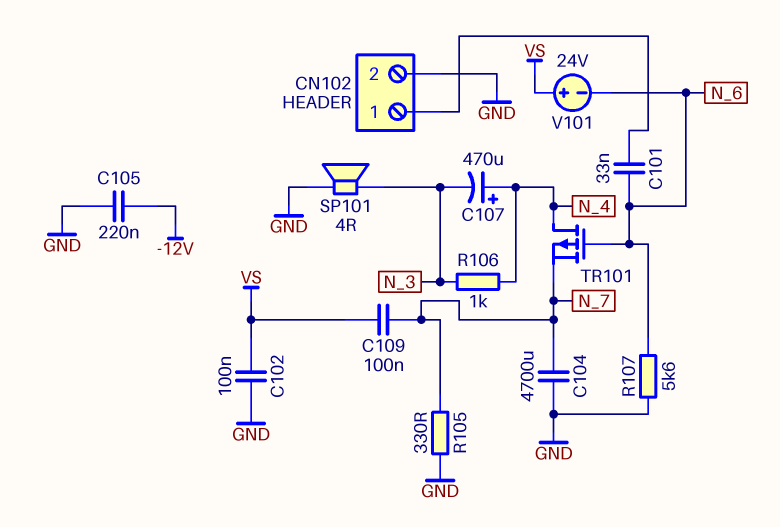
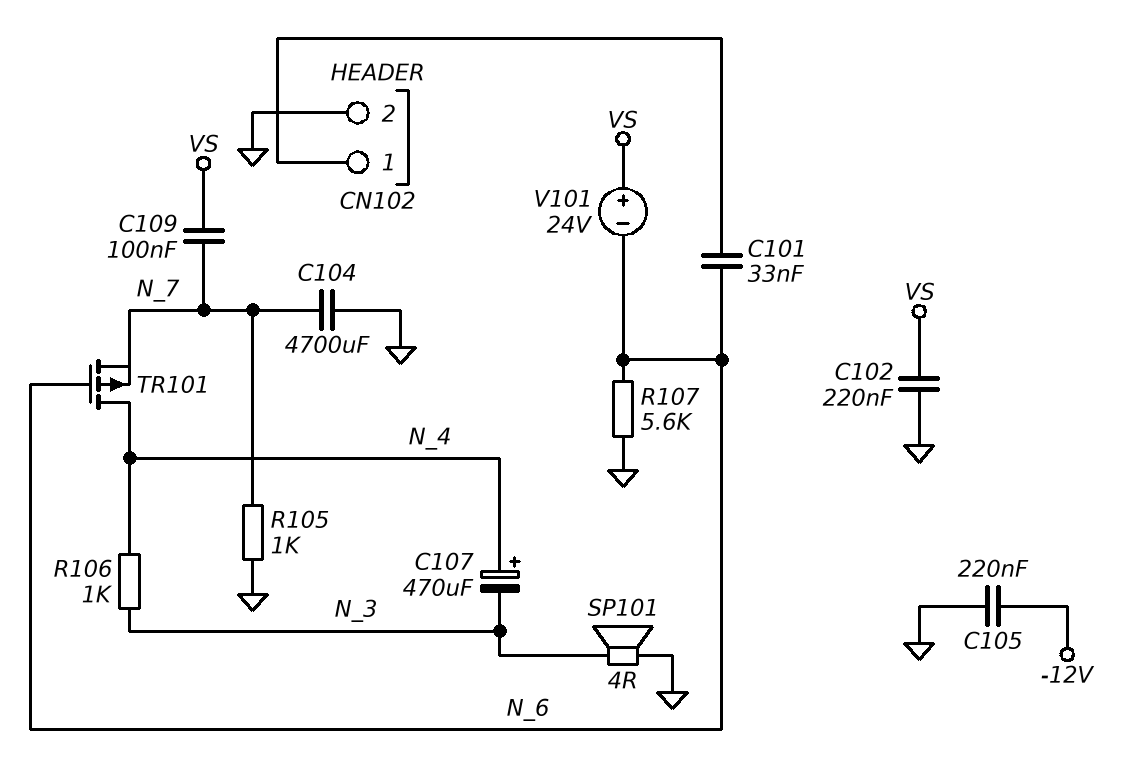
C102: 100nF (GND, VS) -> 220nF (GND, VS)
R105: 330 (GND, N_7) -> 1k (GND, N_7)

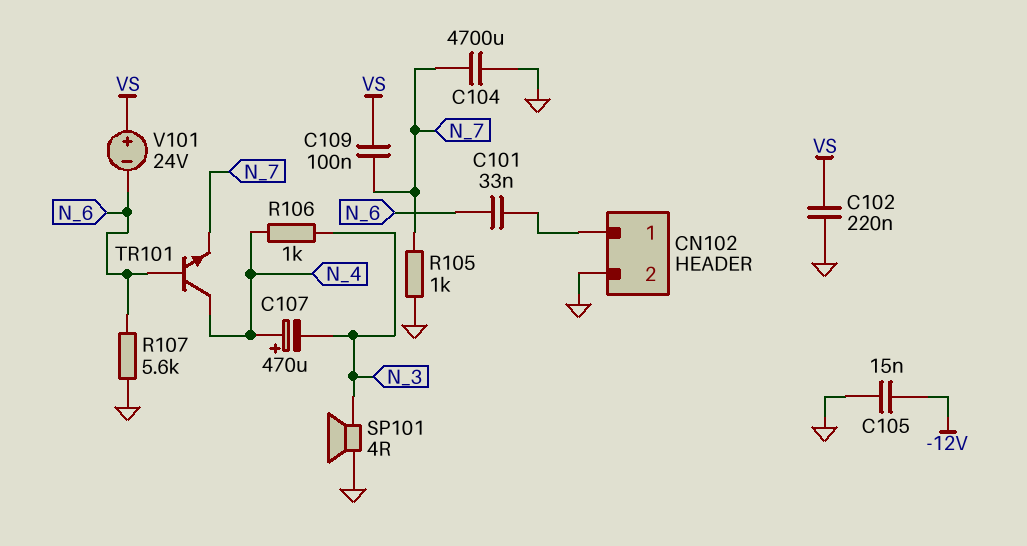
C105: 220nF (-12V, GND) -> 15nF (-12V, GND)
TR101: PMOS (G N_6, D N_4, S N_7) -> NPN (B N_6, C N_4, E N_7)

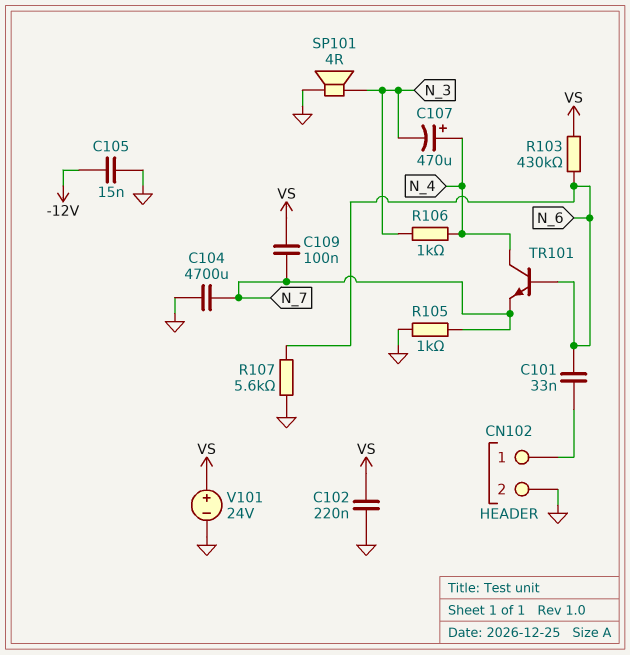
R103: none -> 430k (N_6, VS)
V101: 24V (plus VS, minus N_6) -> 24V (plus VS, minus GND)

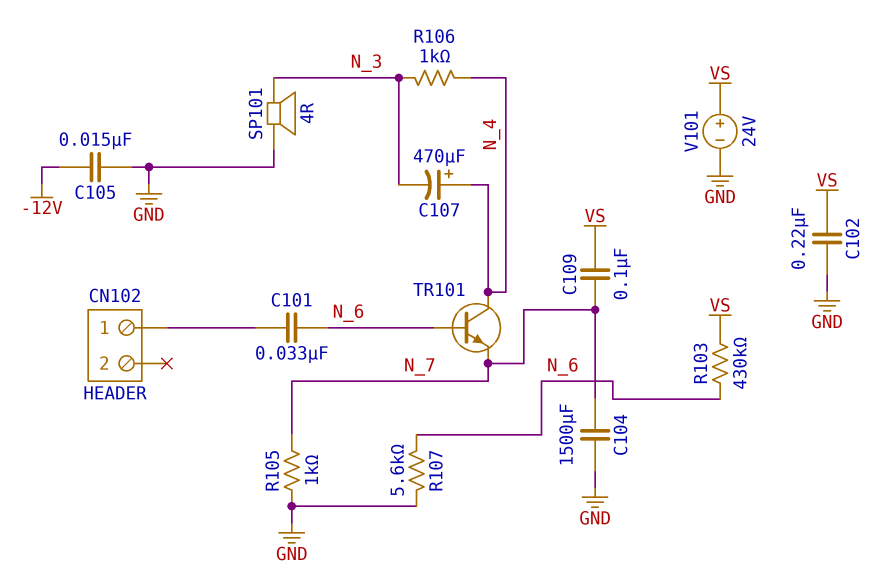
C104: 4700uF (GND, N_7) -> 1500uF (GND, N_7)
CN102 pin 2: GND -> none

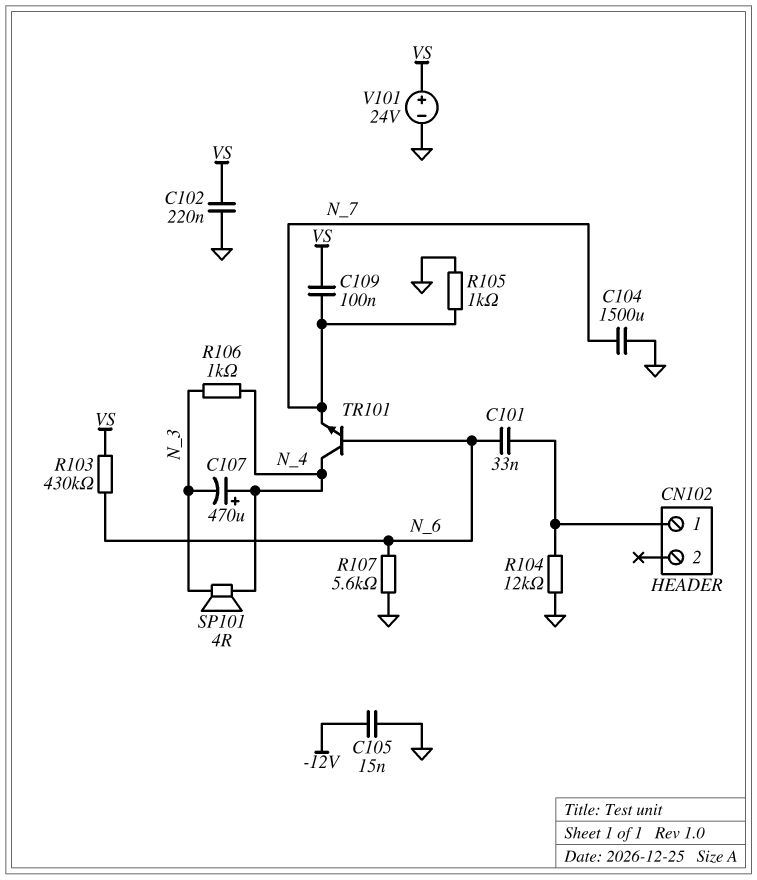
R104: none -> 12k (CN102/1, GND)
SP101: speaker 4R (GND, N_3) -> speaker 4R (N_3, N_4)

